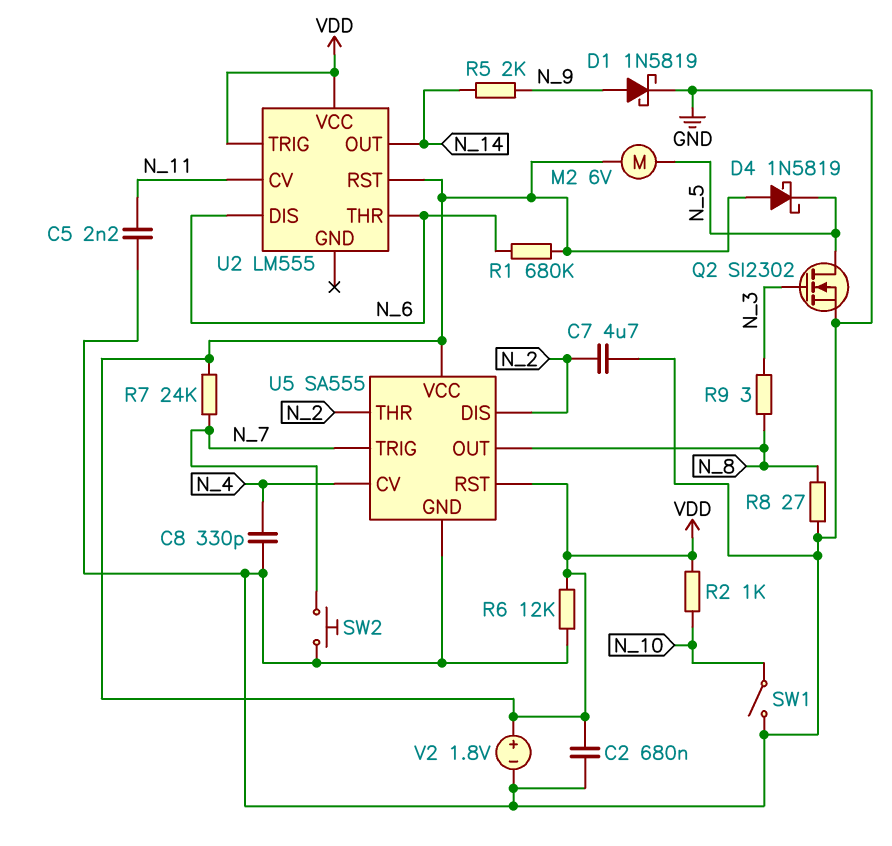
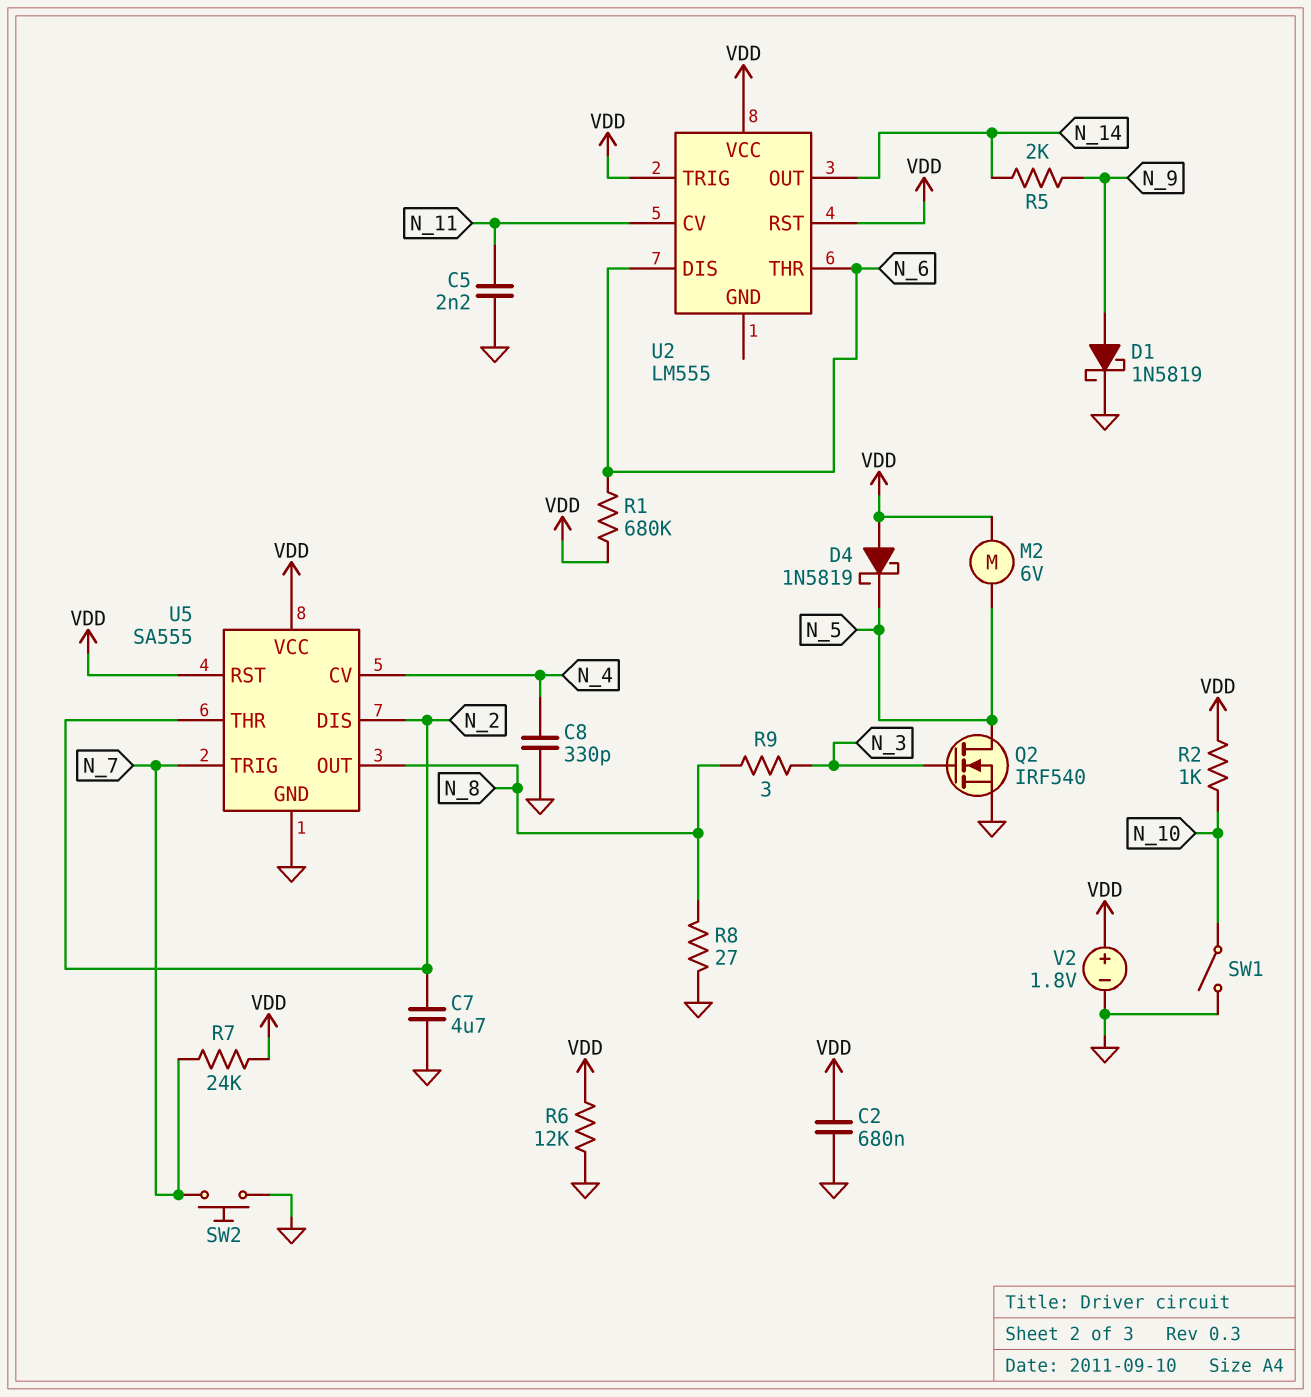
Q2: NMOS SI2302 (G N_3, D N_5, S GND) -> NMOS IRF540 (G N_3, D N_5, S GND)

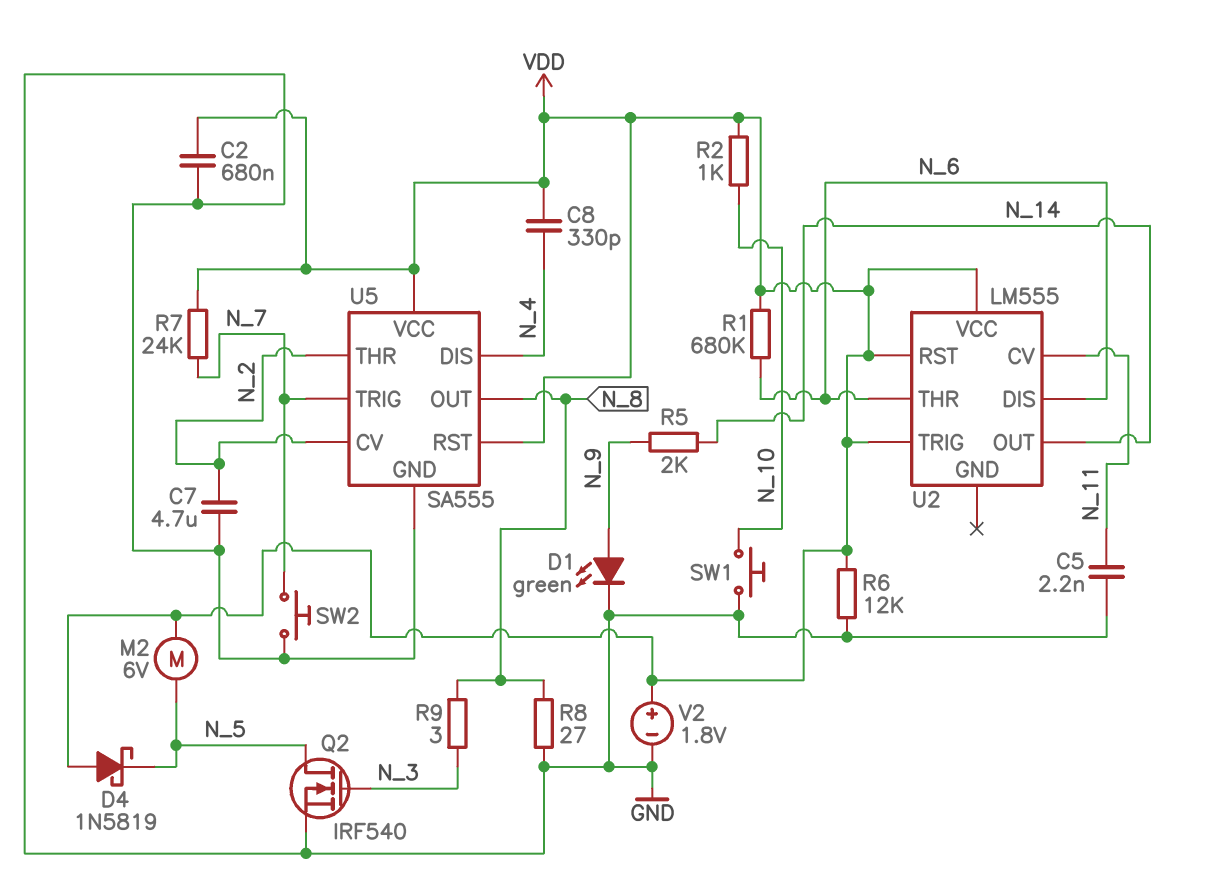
C8: 330pF (GND, N_4) -> 330pF (N_4, VDD)
D1: schottky 1N5819 (A N_9, K GND) -> LED green (A N_9, K GND)
SW1: switch (GND, N_10) -> button (GND, N_10)
U5 pin CV: N_4 -> N_2
U5 pin DIS: N_2 -> N_4

